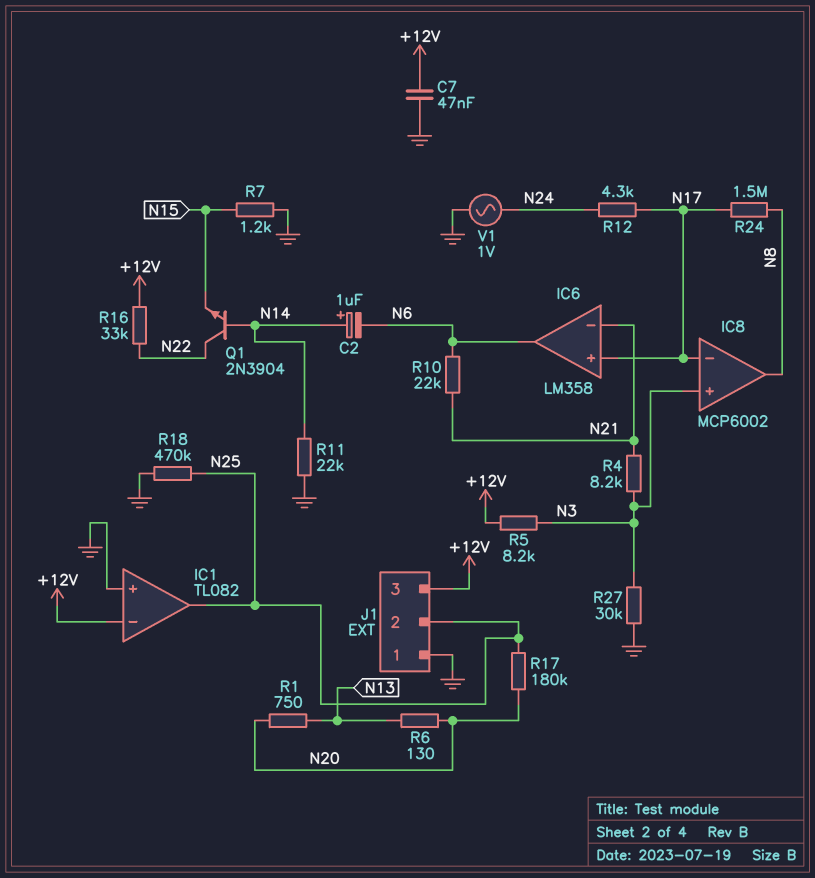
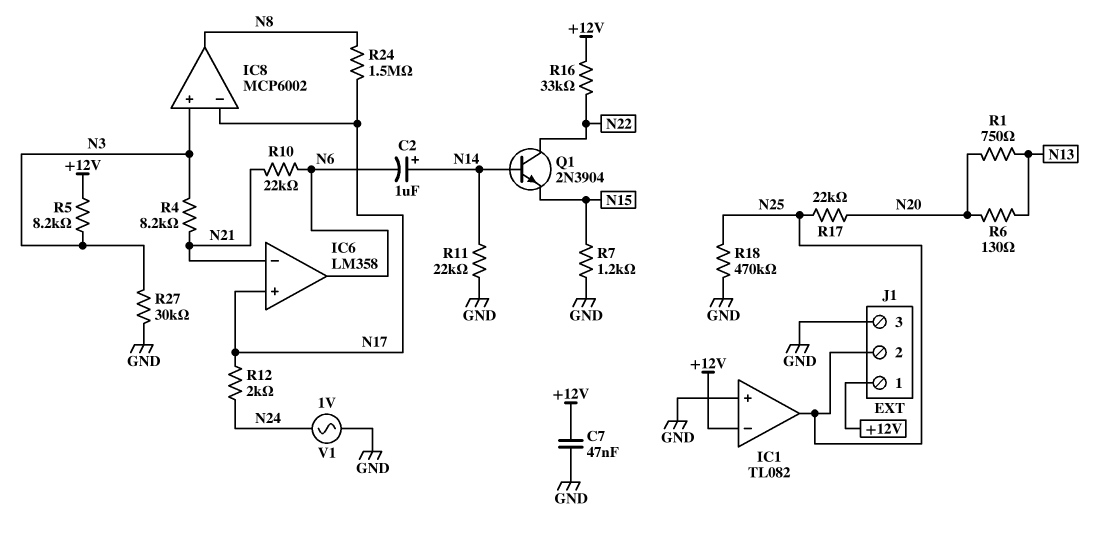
J1 pin 1: GND -> +12V
J1 pin 3: +12V -> GND
R12: 4.3k (N17, N24) -> 2k (N17, N24)
R17: 180k (N20, N25) -> 22k (N20, N25)

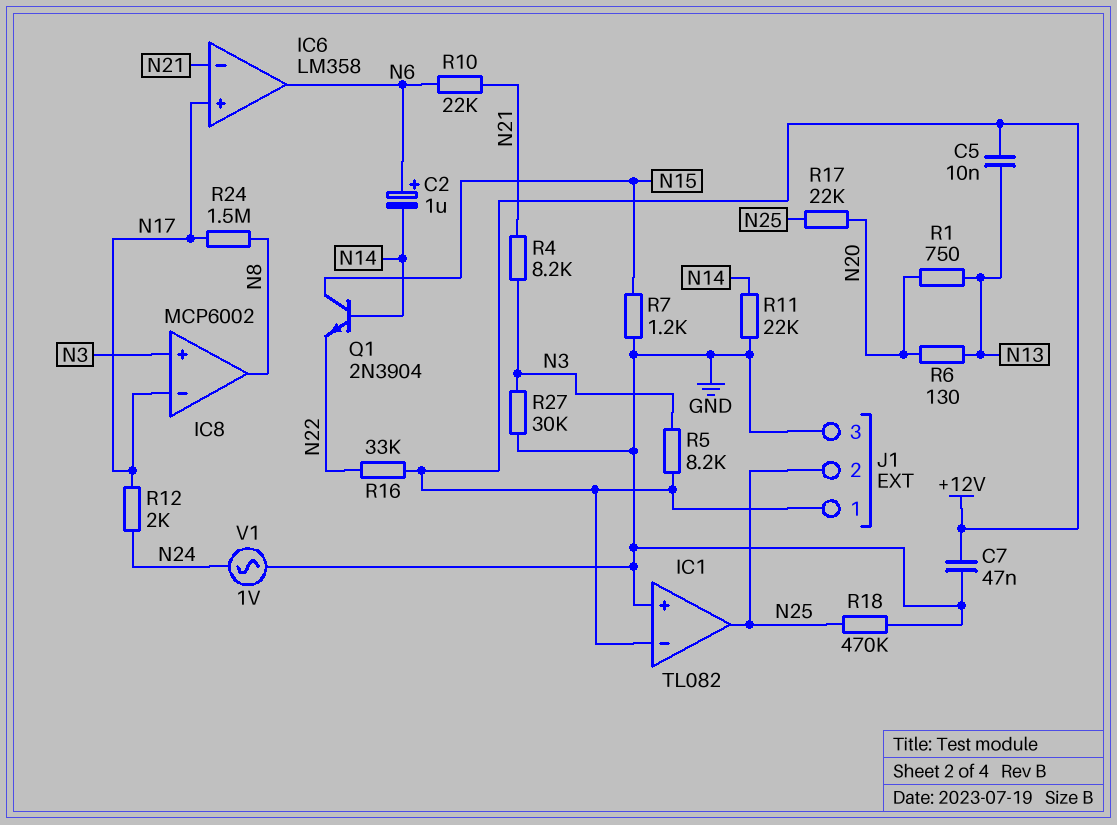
C2: 1uF (plus N14, minus N6) -> 1uF (plus N6, minus N14)
C5: none -> 10nF (+12V, N13)
Q1: NPN 2N3904 (B N14, C N22, E N15) -> NPN 2N3904 (B N14, C N15, E N22)

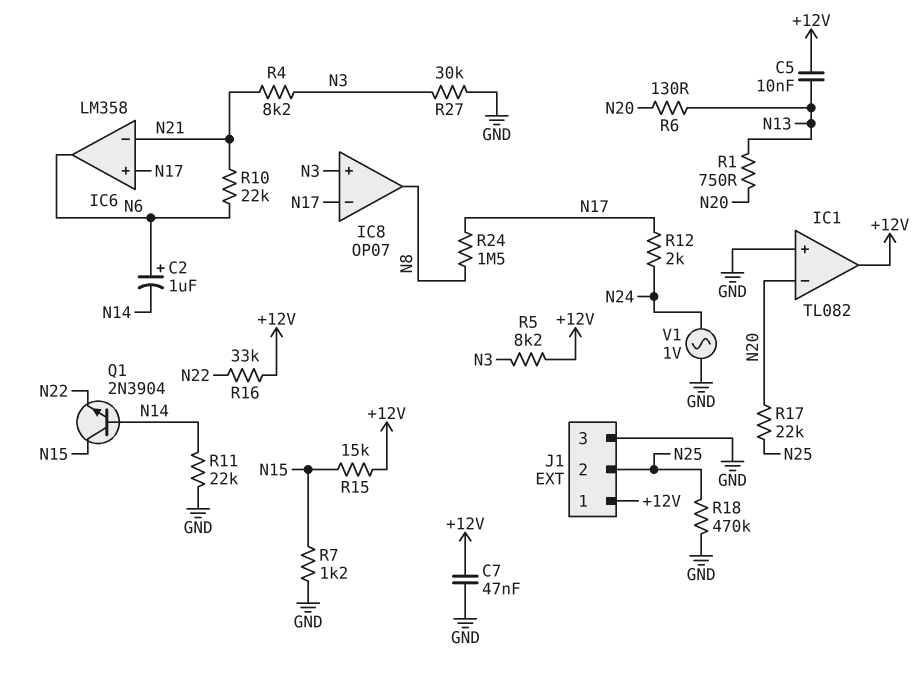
IC1 pin in-: +12V -> N20
IC1 pin out: N25 -> +12V
IC8: MCP6002 -> OP07
R15: none -> 15k (+12V, N15)

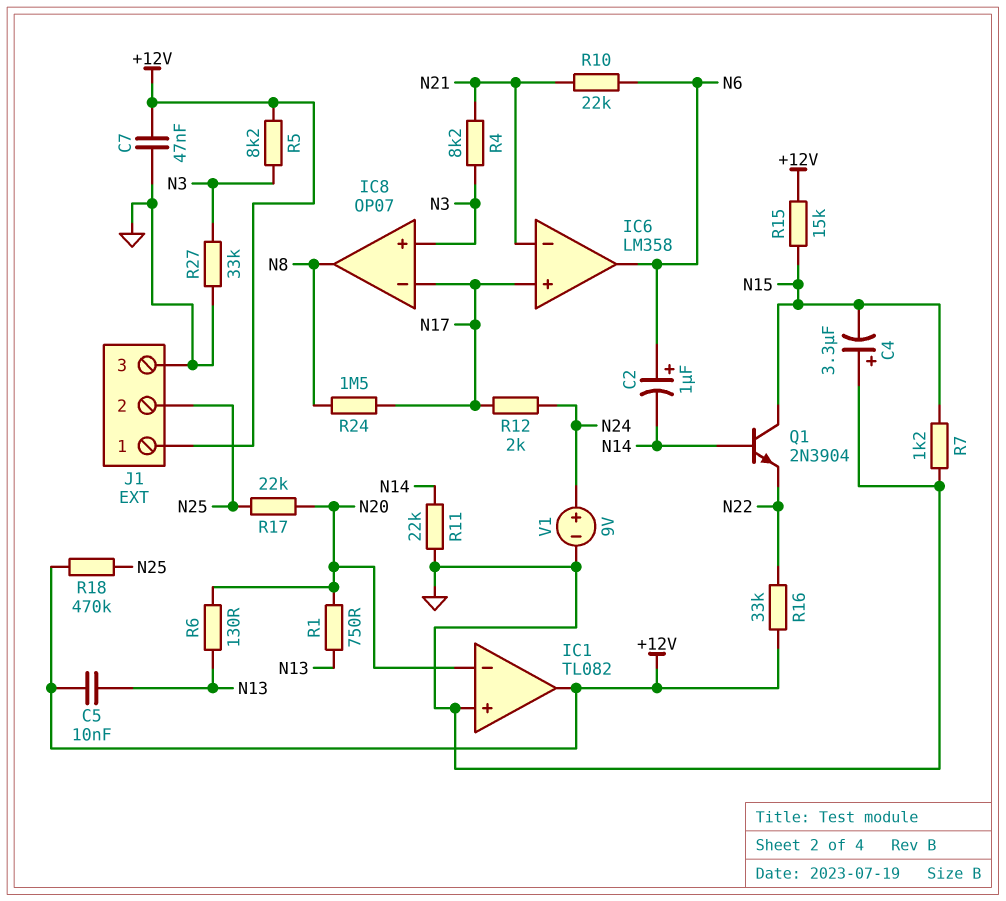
C4: none -> 3.3uF (plus GND, minus N15)
R18: 470k (GND, N25) -> 470k (+12V, N25)
R27: 30k (GND, N3) -> 33k (GND, N3)
V1: AC 1V (GND, N24) -> 9V (plus N24, minus GND)

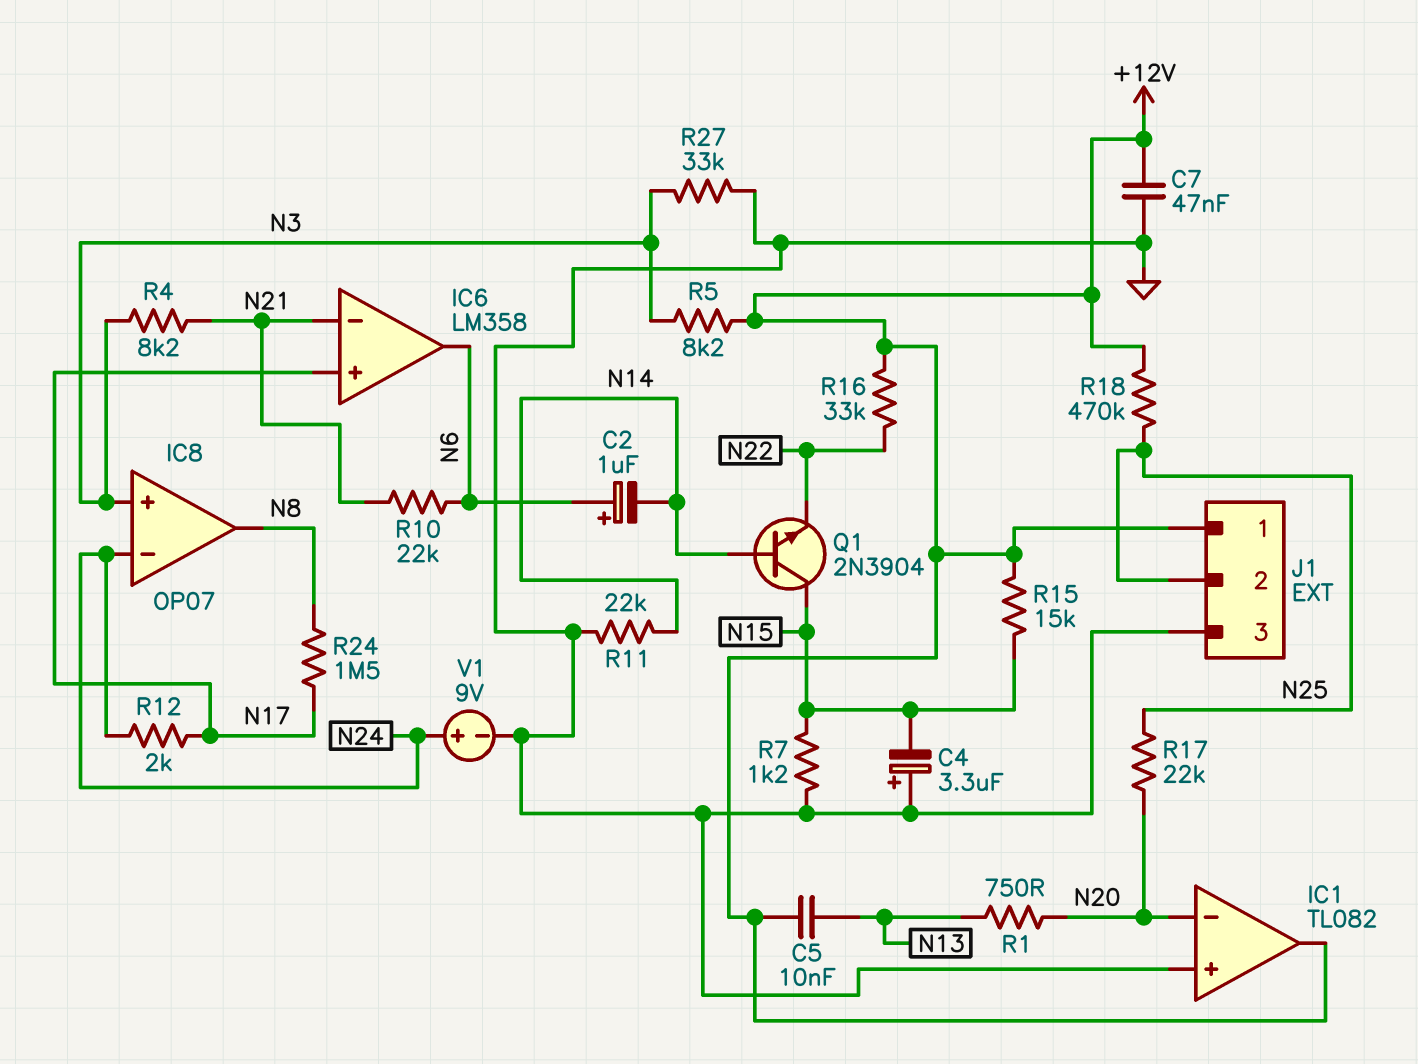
IC8 pin in-: N17 -> N24
R6: 130 (N13, N20) -> none

